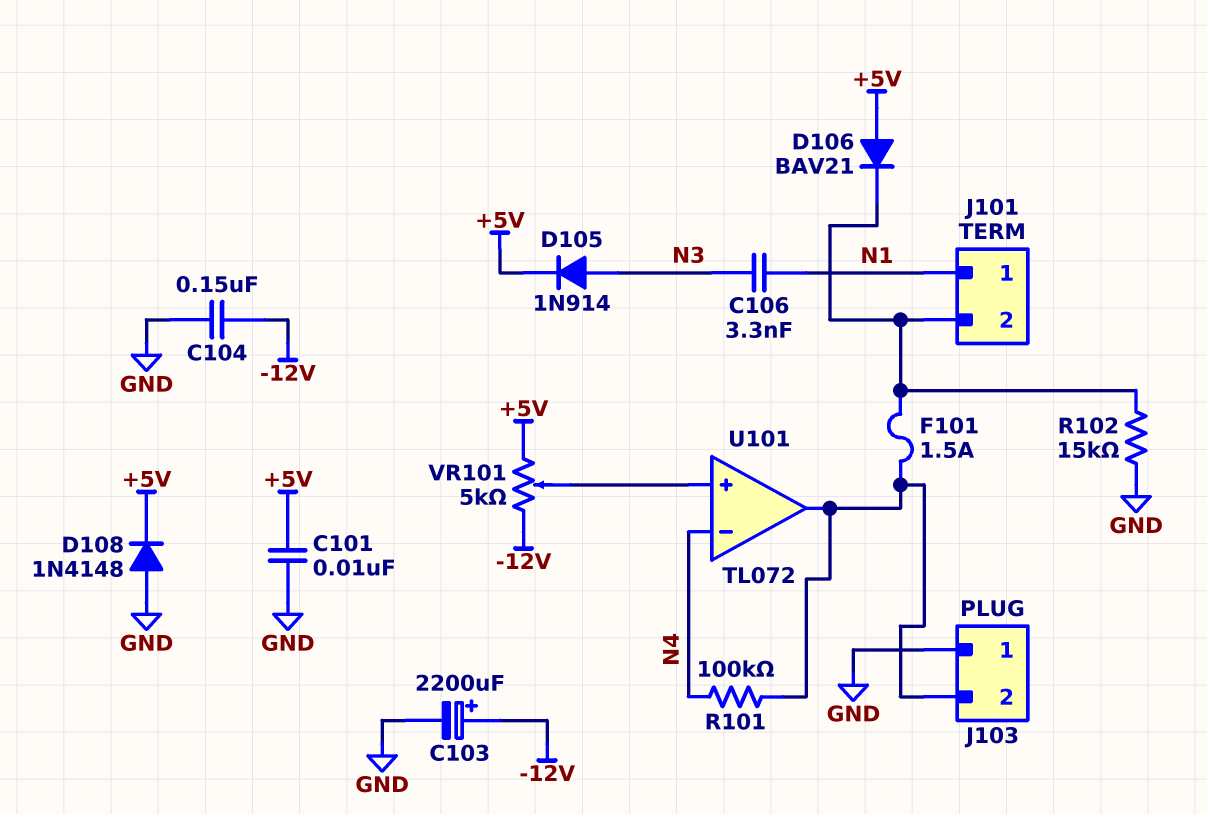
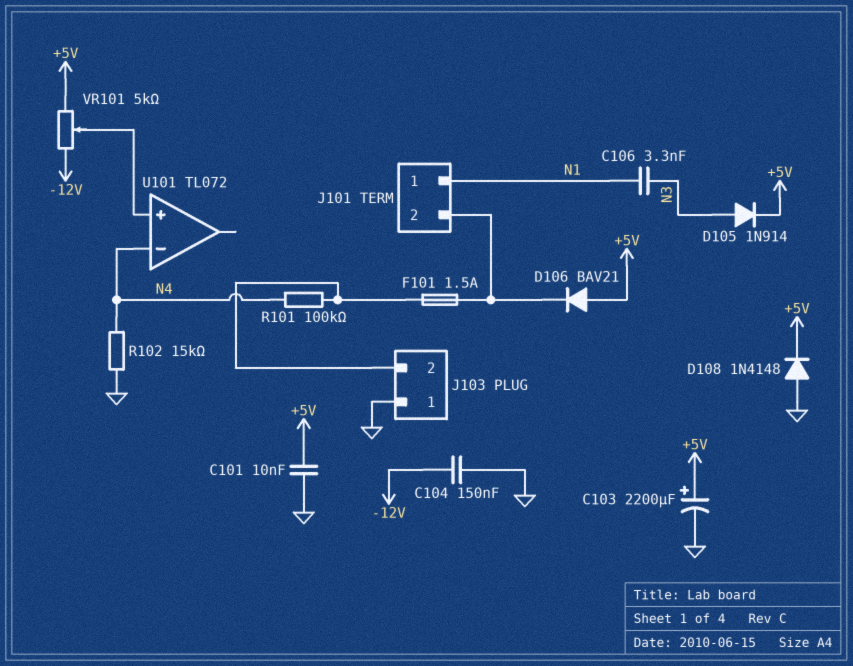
C103: 2200uF (plus -12V, minus GND) -> 2200uF (plus +5V, minus GND)
R102: 15k (GND, J101/2) -> 15k (GND, N4)
U101 pin out: J103/2 -> none

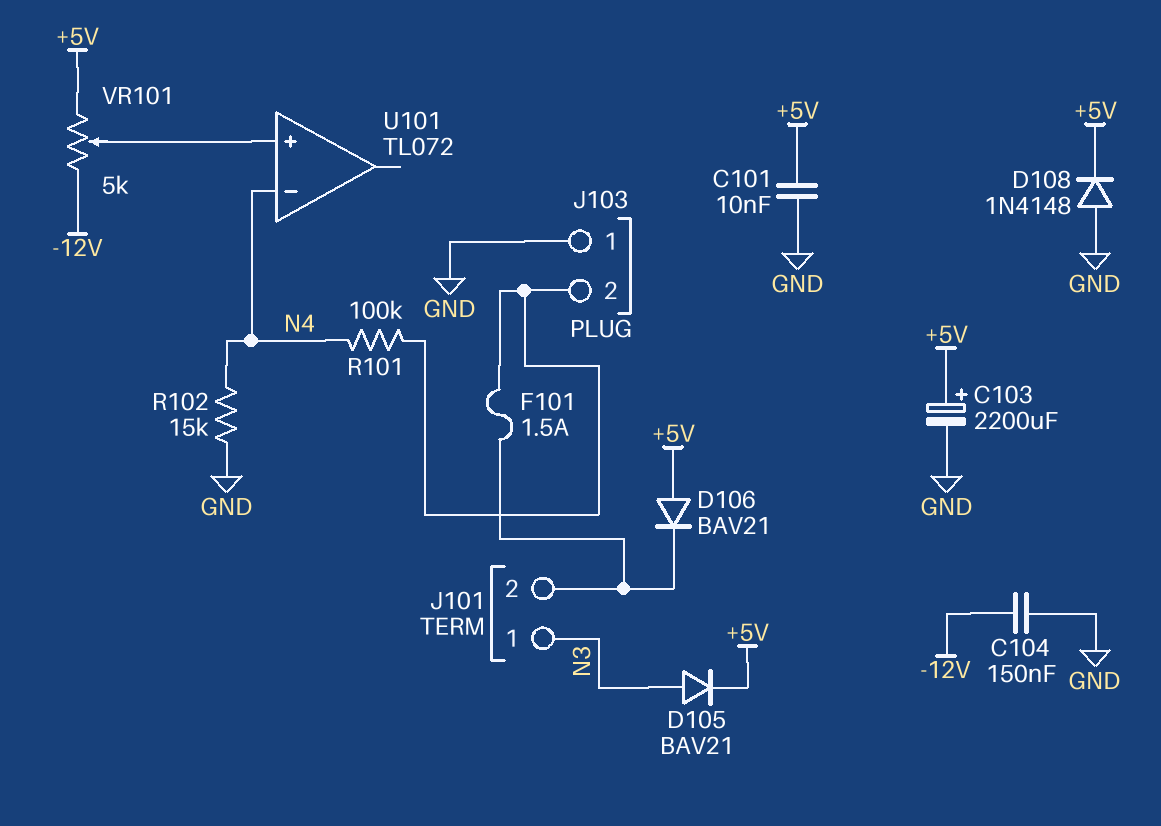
C106: 3.3nF (N1, N3) -> none
D105: diode 1N914 (A N3, K +5V) -> diode BAV21 (A N3, K +5V)
J101 pin 1: N1 -> N3

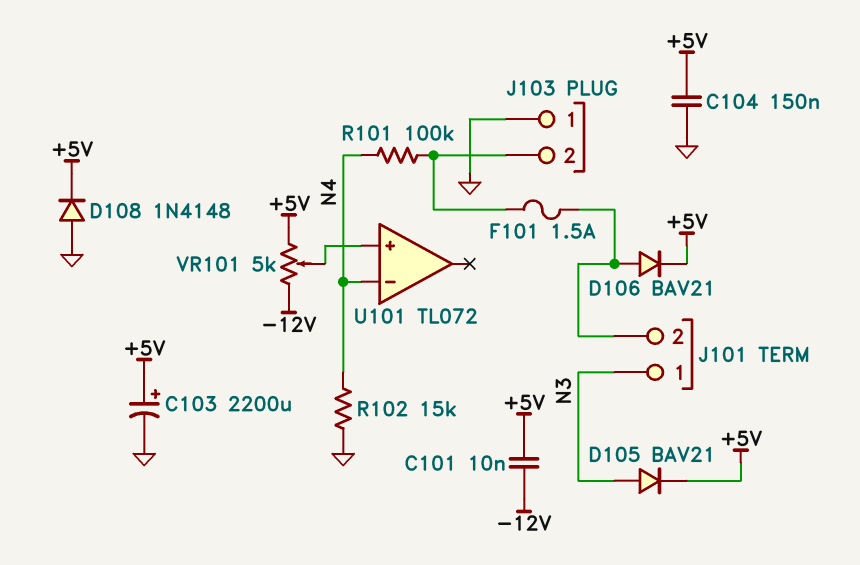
C101: 10nF (+5V, GND) -> 10nF (+5V, -12V)
C104: 150nF (-12V, GND) -> 150nF (+5V, GND)
D106: diode BAV21 (A +5V, K J101/2) -> diode BAV21 (A J101/2, K +5V)

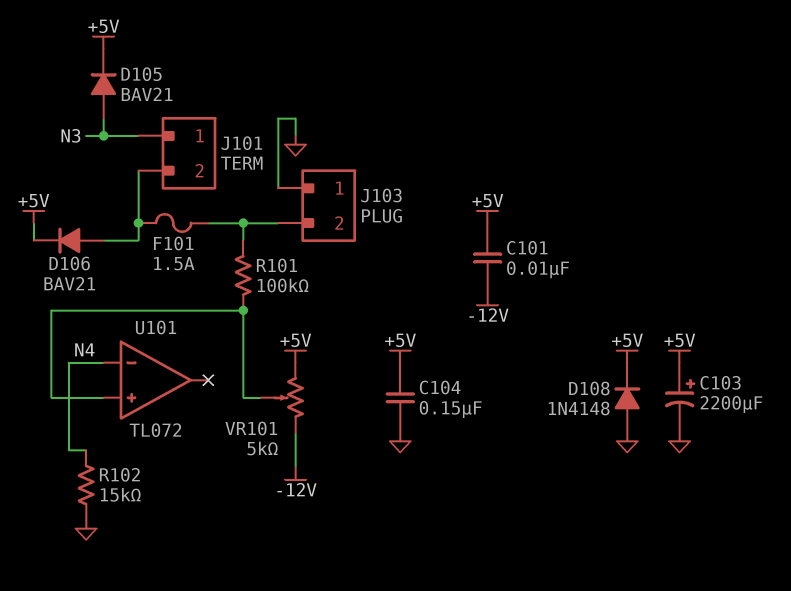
R101: 100k (J103/2, N4) -> 100k (J103/2, U101/in+)

